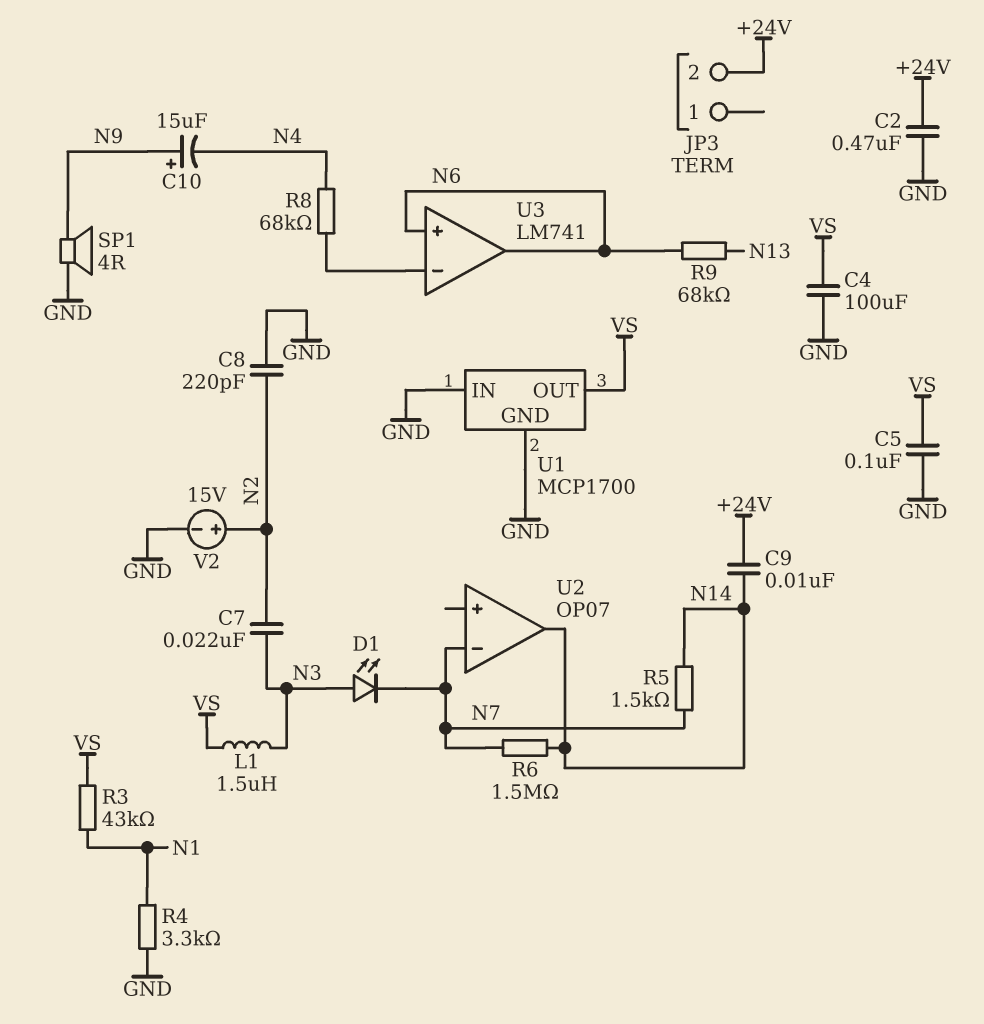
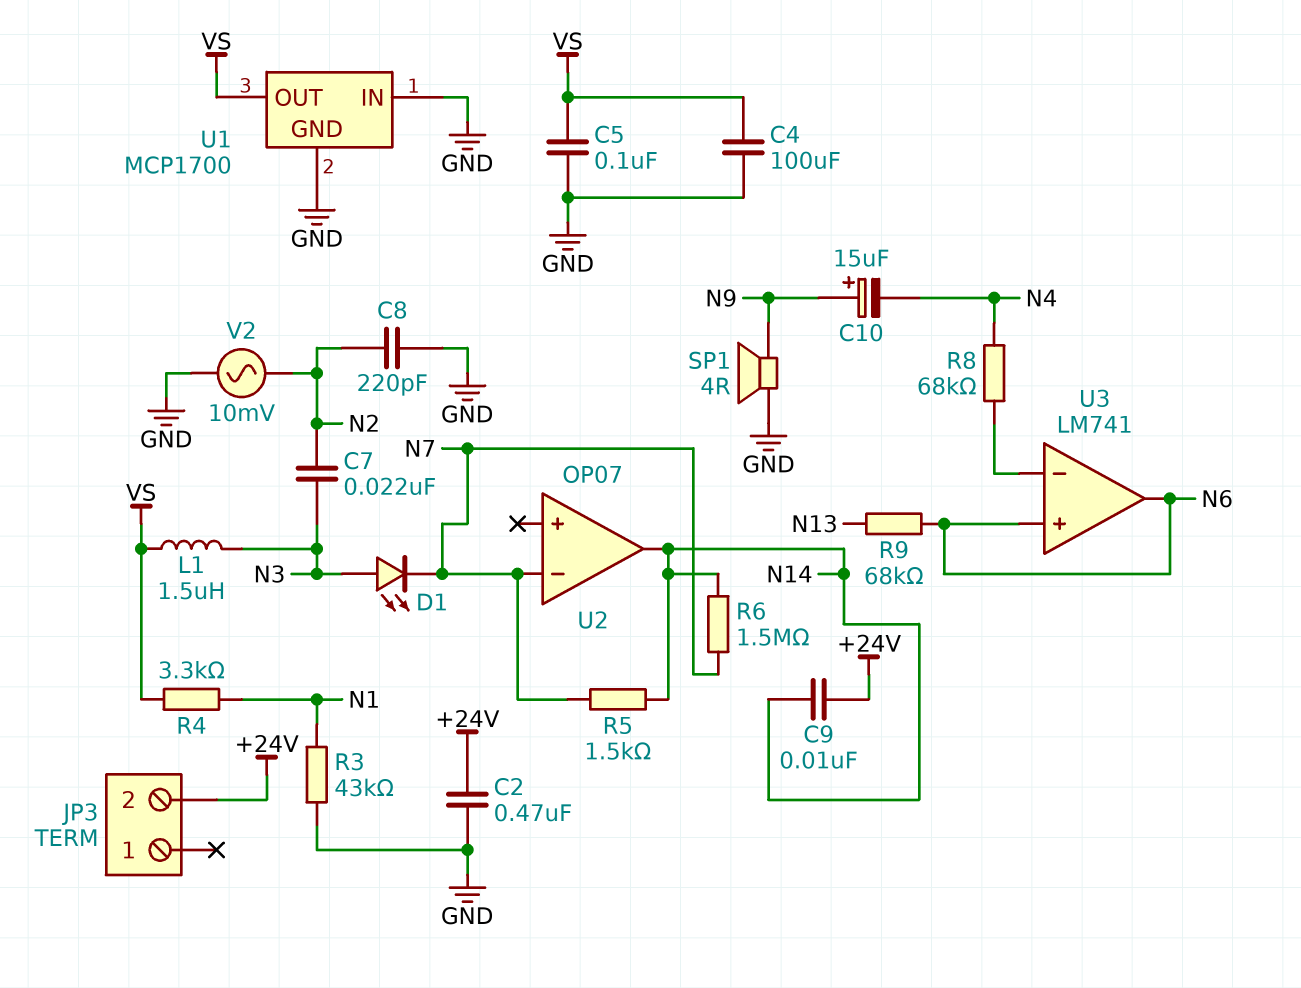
R3: 43k (N1, VS) -> 43k (GND, N1)
R4: 3.3k (GND, N1) -> 3.3k (N1, VS)
V2: 15V (plus N2, minus GND) -> AC 10mV (GND, N2)

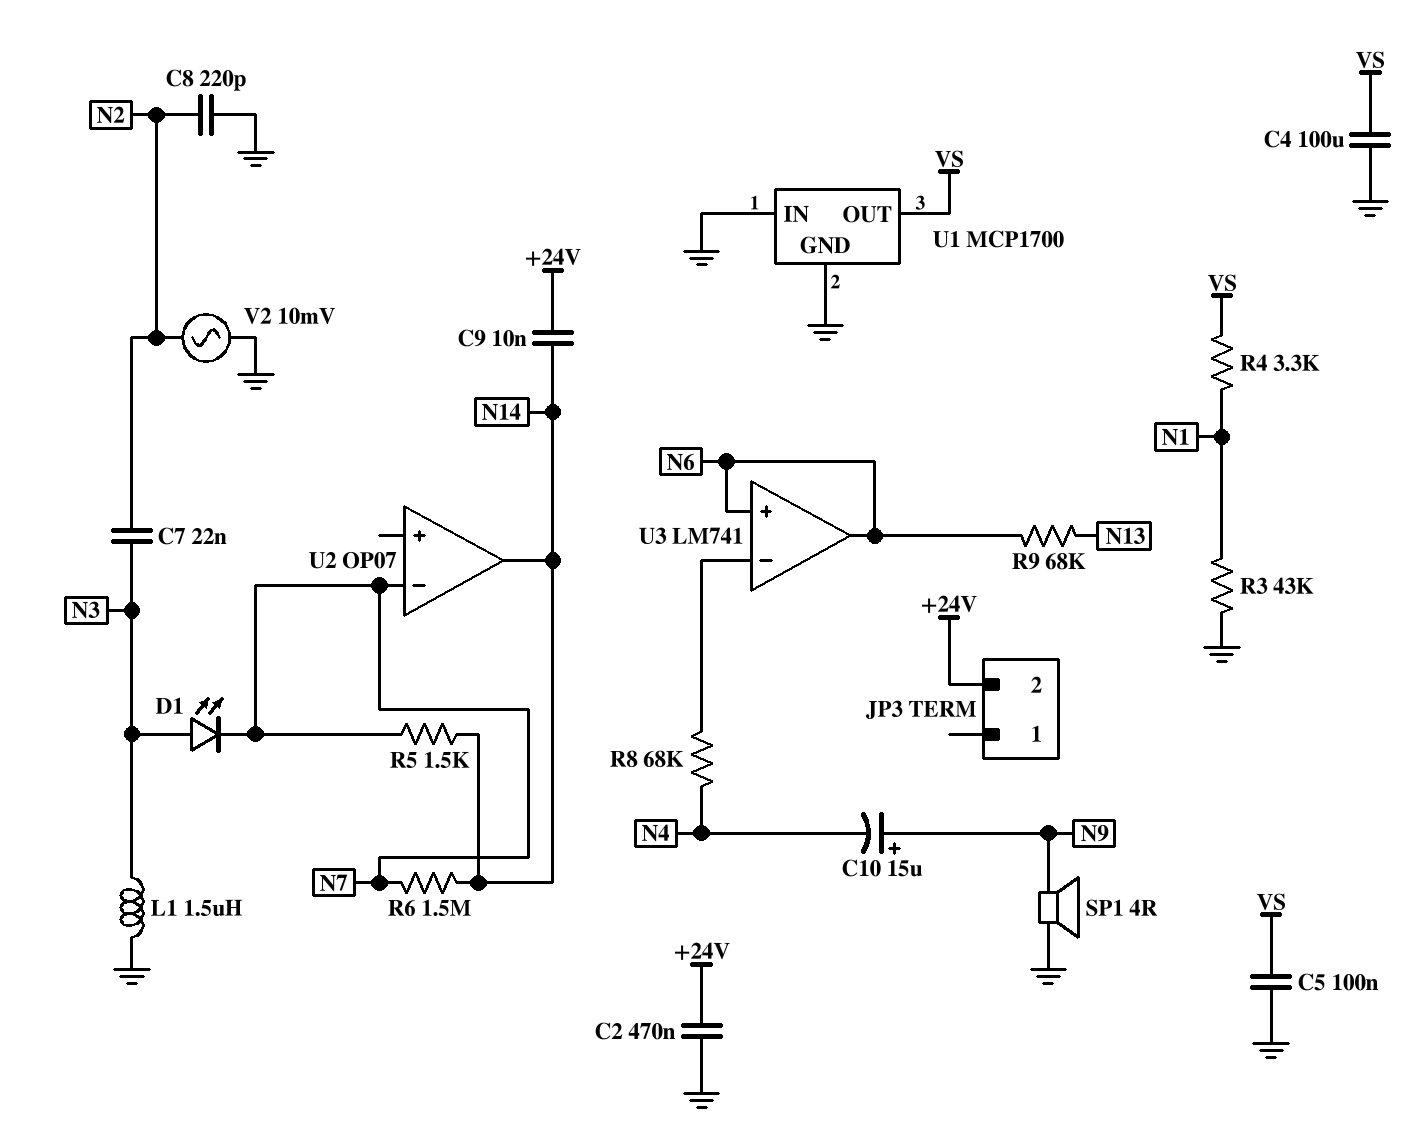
L1: 1.5uH (N3, VS) -> 1.5uH (GND, N3)

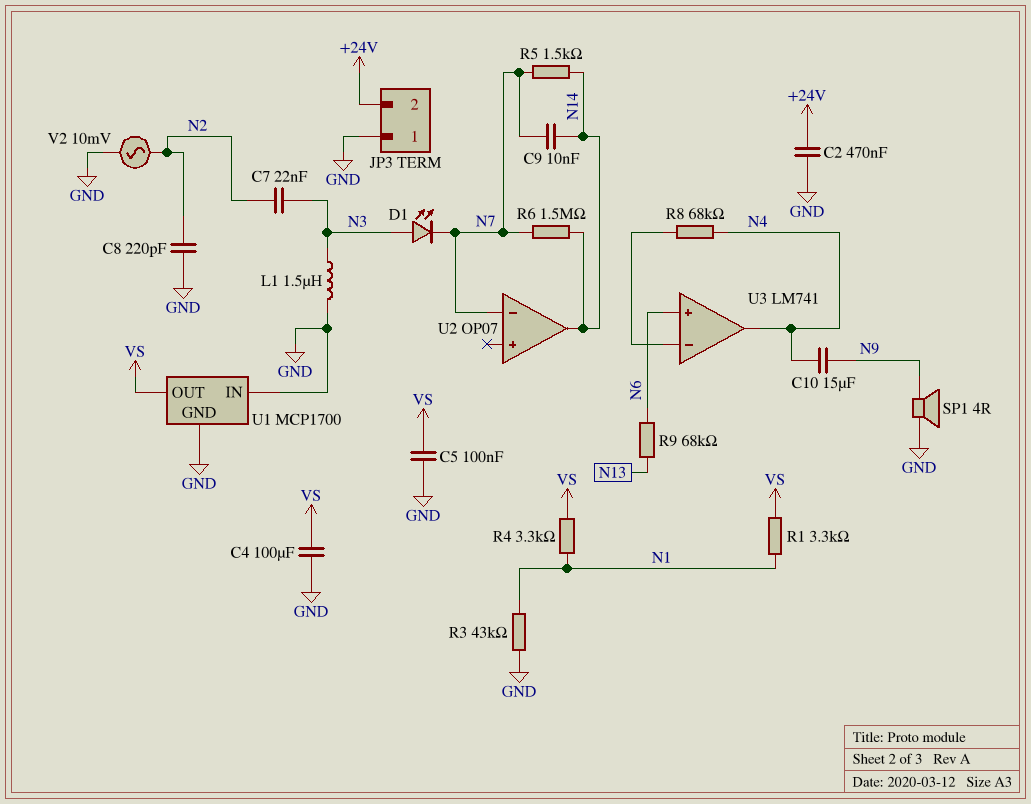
C9: 10nF (+24V, N14) -> 10nF (N7, N14)
C10: 15uF (plus N9, minus N4) -> 15uF (N4, N9)
JP3 pin 1: none -> GND
R1: none -> 3.3k (N1, VS)
U3 pin out: N6 -> N4

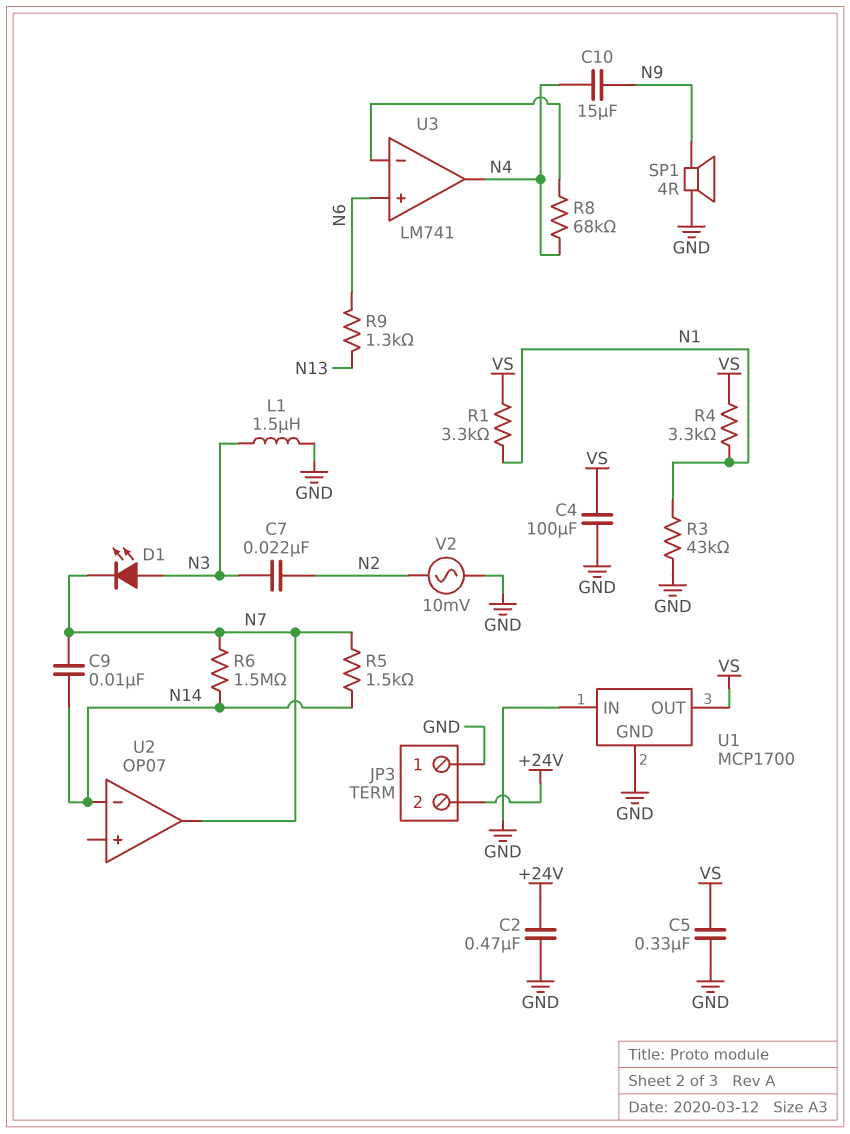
C5: 100nF (GND, VS) -> 330nF (GND, VS)
C8: 220pF (GND, N2) -> none
R9: 68k (N6, N13) -> 1.3k (N6, N13)
U2 pin in-: N7 -> N14
U2 pin out: N14 -> N7

